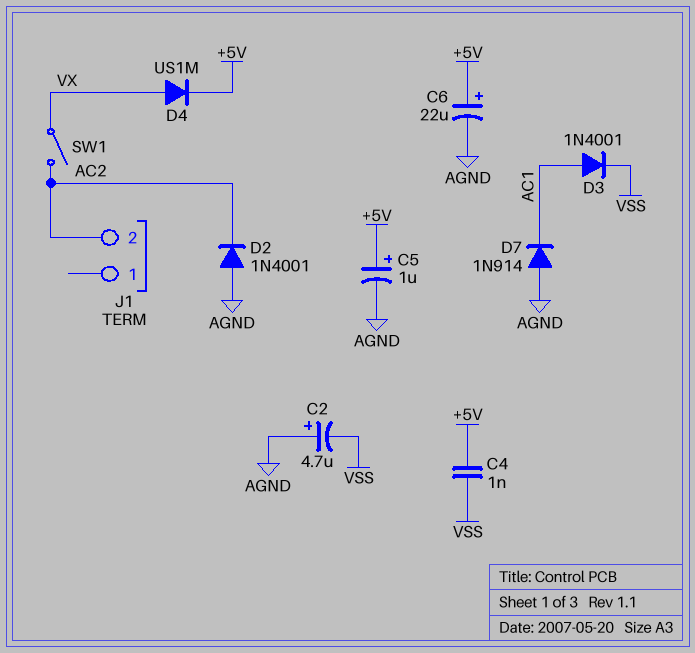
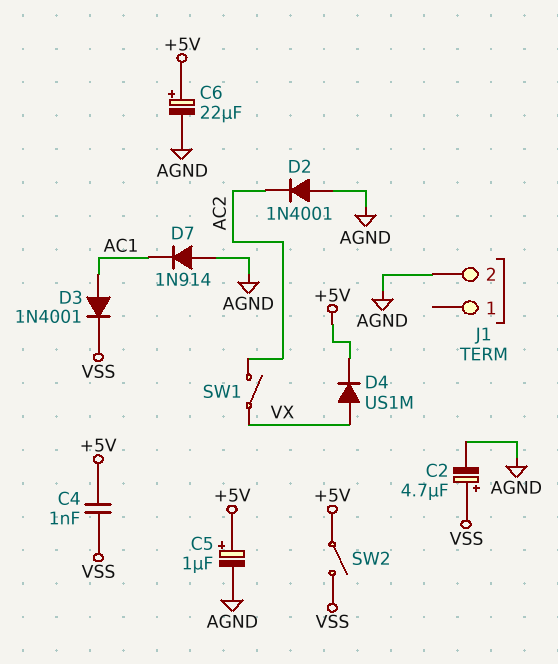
C2: 4.7uF (plus AGND, minus VSS) -> 4.7uF (plus VSS, minus AGND)
J1 pin 2: AC2 -> AGND
SW2: none -> switch (+5V, VSS)

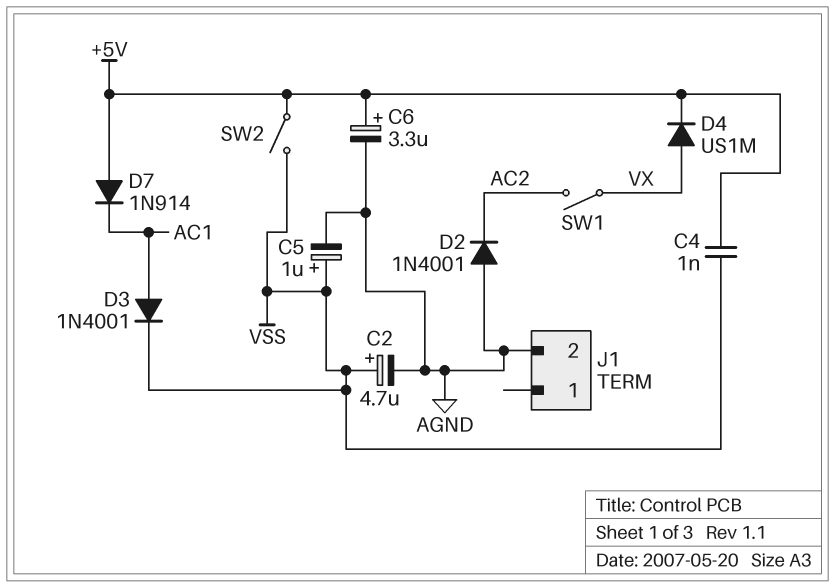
C5: 1uF (plus +5V, minus AGND) -> 1uF (plus VSS, minus AGND)
C6: 22uF (plus +5V, minus AGND) -> 3.3uF (plus +5V, minus AGND)
D7: diode 1N914 (A AGND, K AC1) -> diode 1N914 (A +5V, K AC1)

